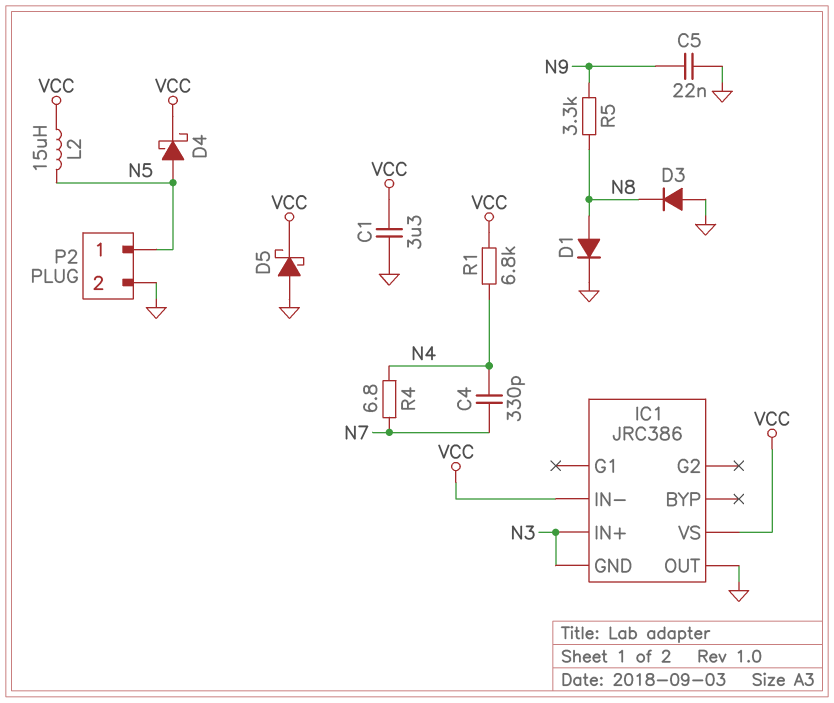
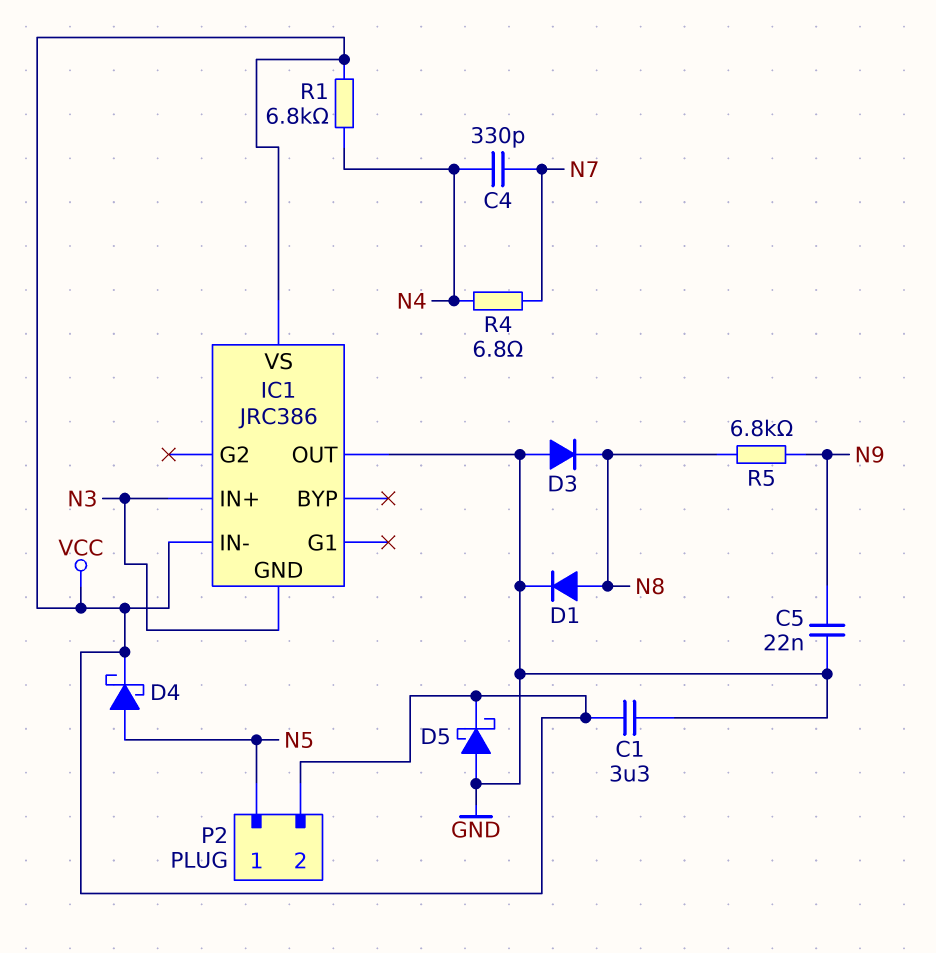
L2: 15uH (N5, VCC) -> none
P2 pin 2: GND -> VCC
R5: 3.3k (N8, N9) -> 6.8k (N8, N9)

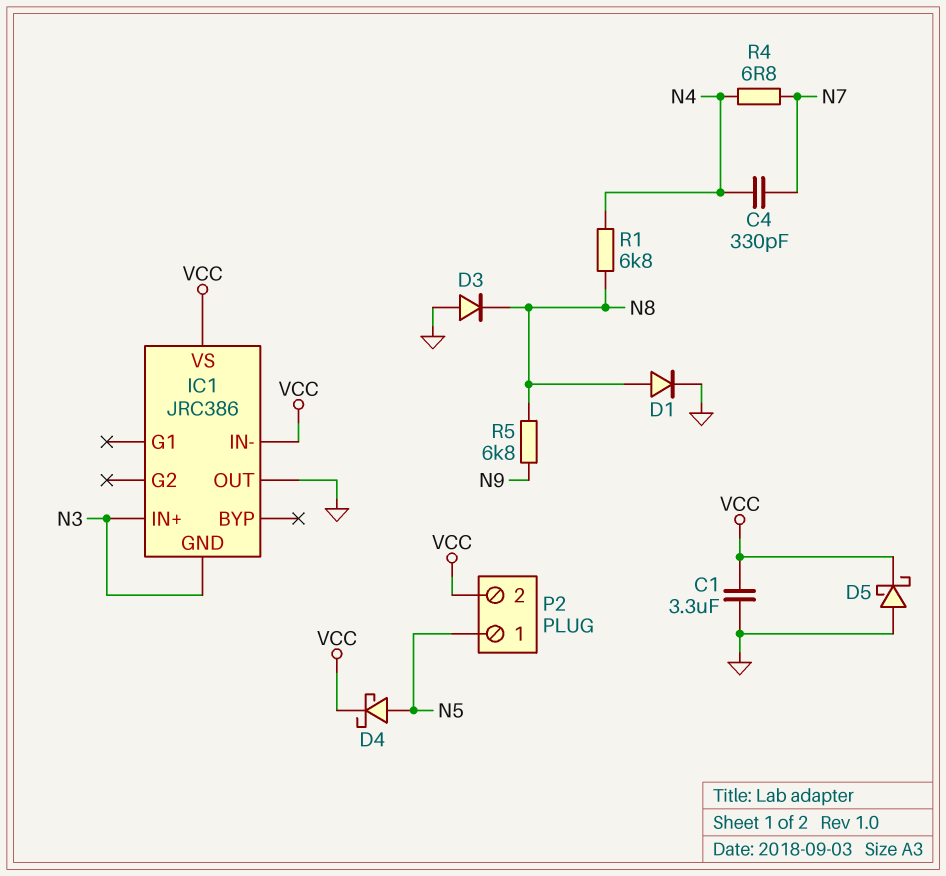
C5: 22nF (GND, N9) -> none
R1: 6.8k (N4, VCC) -> 6.8k (N4, N8)

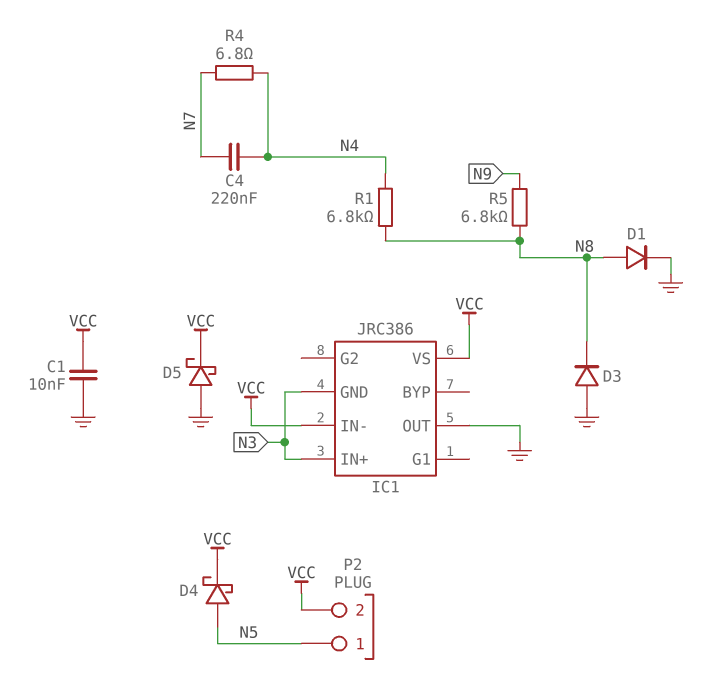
C1: 3.3uF (GND, VCC) -> 10nF (GND, VCC)
C4: 330pF (N4, N7) -> 220nF (N4, N7)

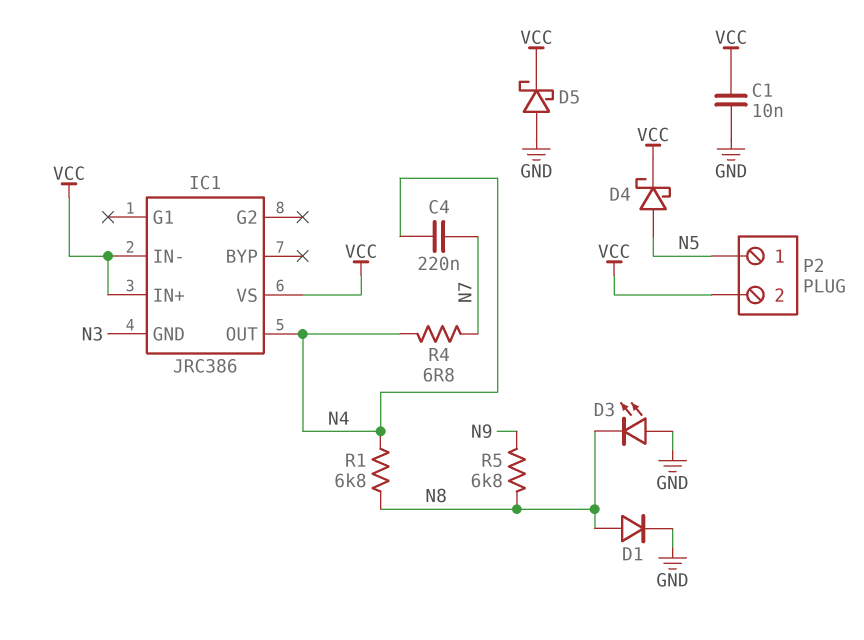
D3: diode (A GND, K N8) -> LED (A GND, K N8)
IC1 pin IN+: N3 -> VCC
IC1 pin OUT: GND -> N4

